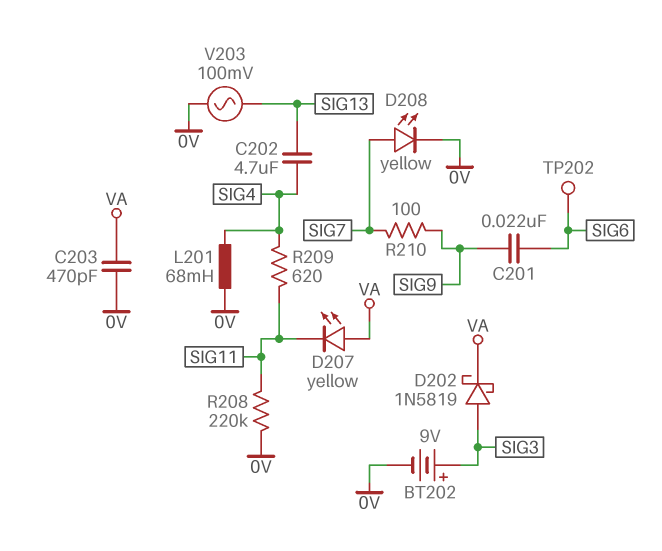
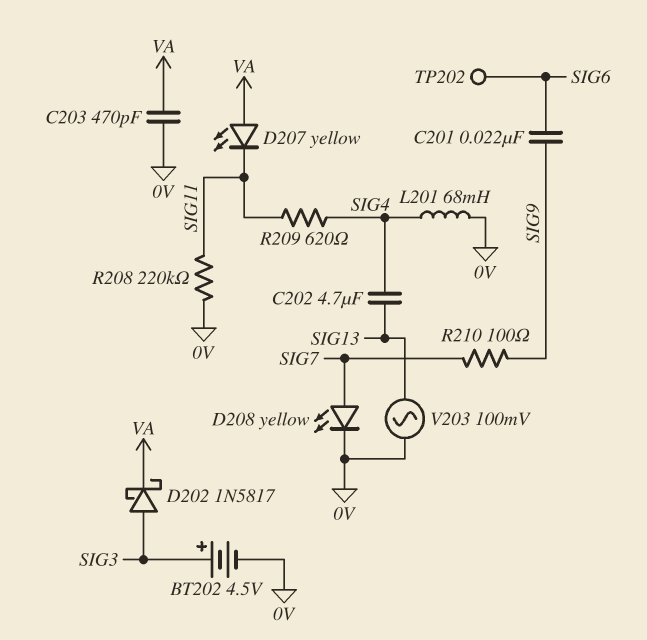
BT202: 9V (plus SIG3, minus 0V) -> 4.5V (plus SIG3, minus 0V)
D202: schottky 1N5819 (A SIG3, K VA) -> schottky 1N5817 (A SIG3, K VA)

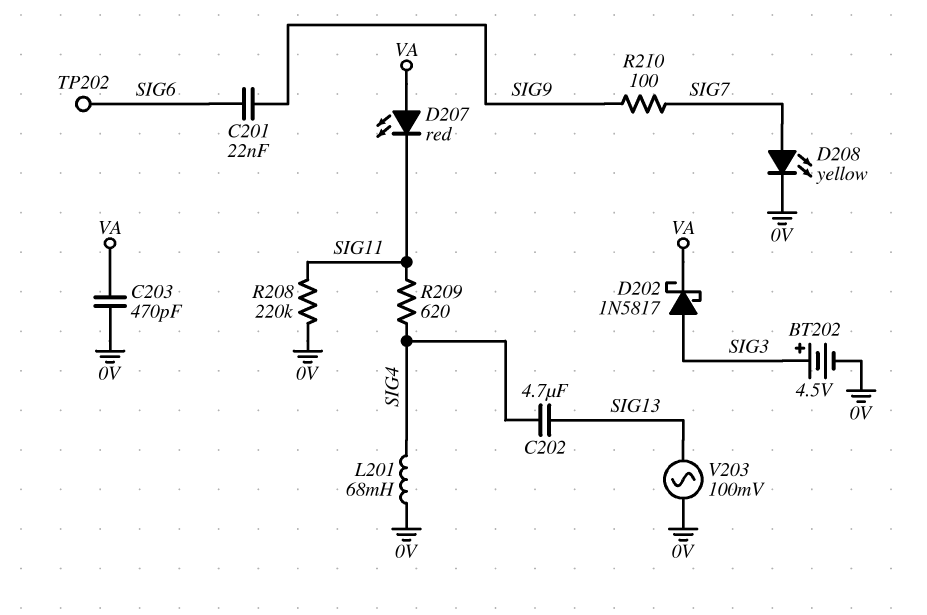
D207: LED yellow (A VA, K SIG11) -> LED red (A VA, K SIG11)

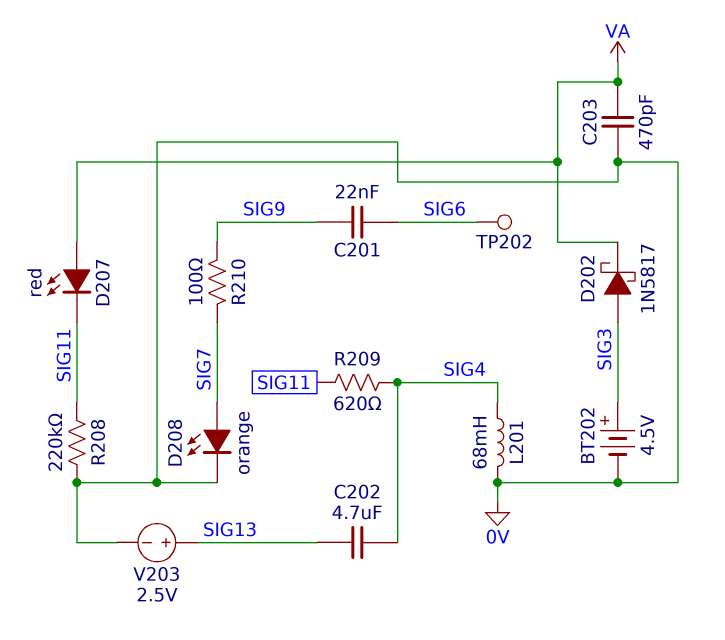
D208: LED yellow (A SIG7, K 0V) -> LED orange (A SIG7, K 0V)
V203: AC 100mV (0V, SIG13) -> 2.5V (plus SIG13, minus 0V)

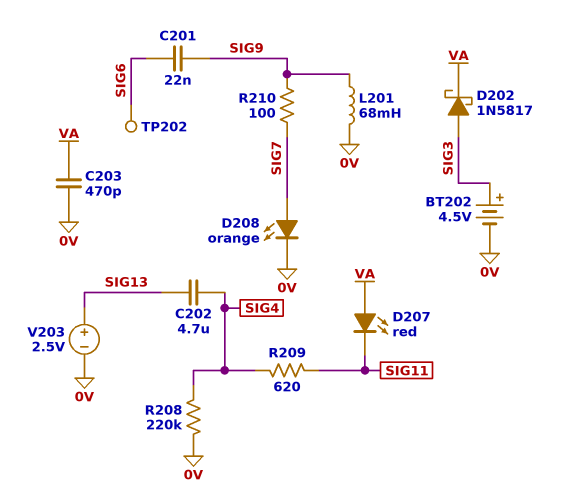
L201: 68mH (0V, SIG4) -> 68mH (0V, SIG9)
R208: 220k (0V, SIG11) -> 220k (0V, SIG4)

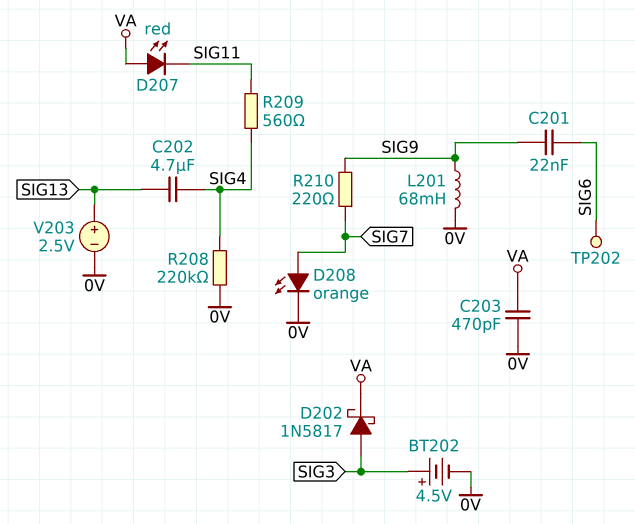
R209: 620 (SIG4, SIG11) -> 560 (SIG4, SIG11)
R210: 100 (SIG7, SIG9) -> 220 (SIG7, SIG9)

